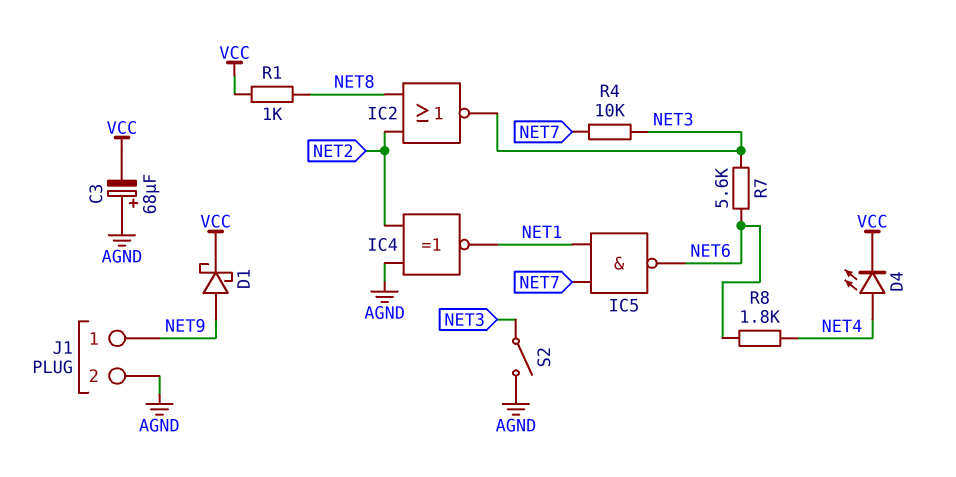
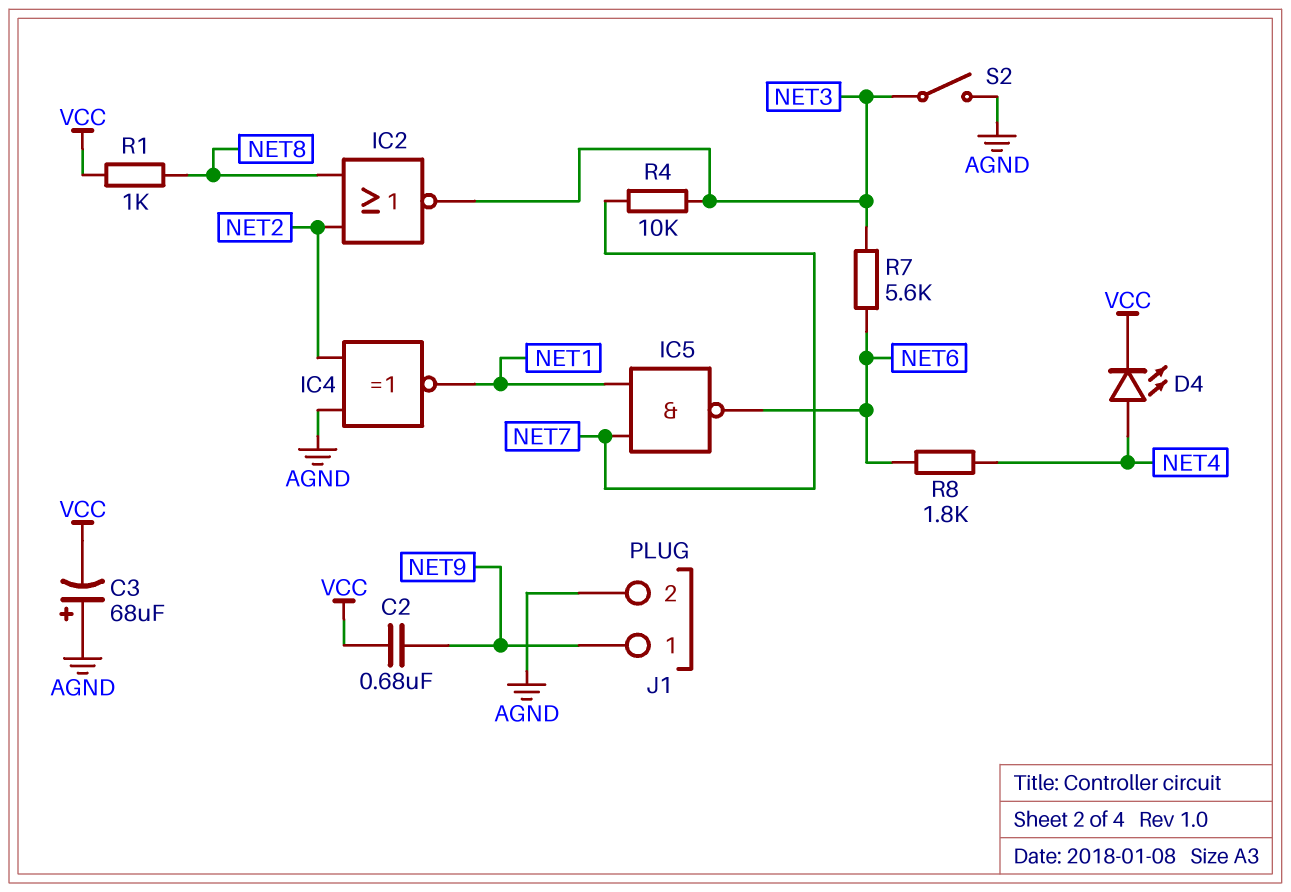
C2: none -> 680nF (NET9, VCC)
D1: schottky (A NET9, K VCC) -> none

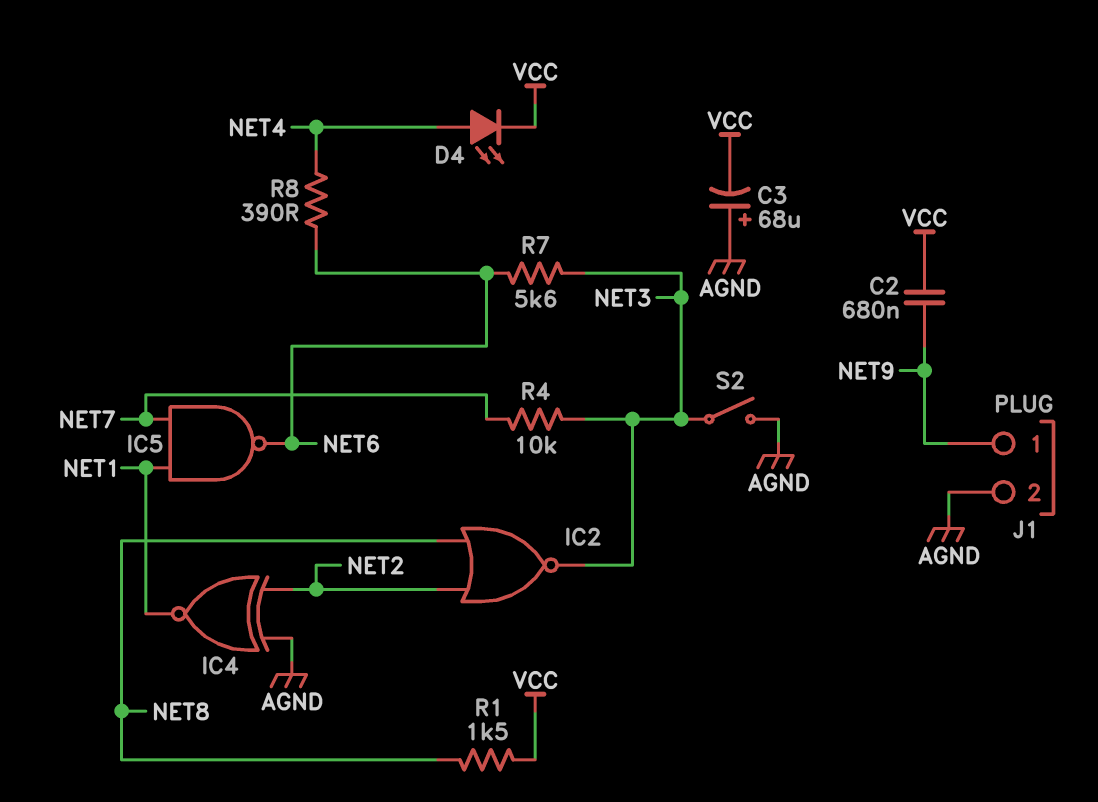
R1: 1k (NET8, VCC) -> 1.5k (NET8, VCC)
R8: 1.8k (NET4, NET6) -> 390 (NET4, NET6)

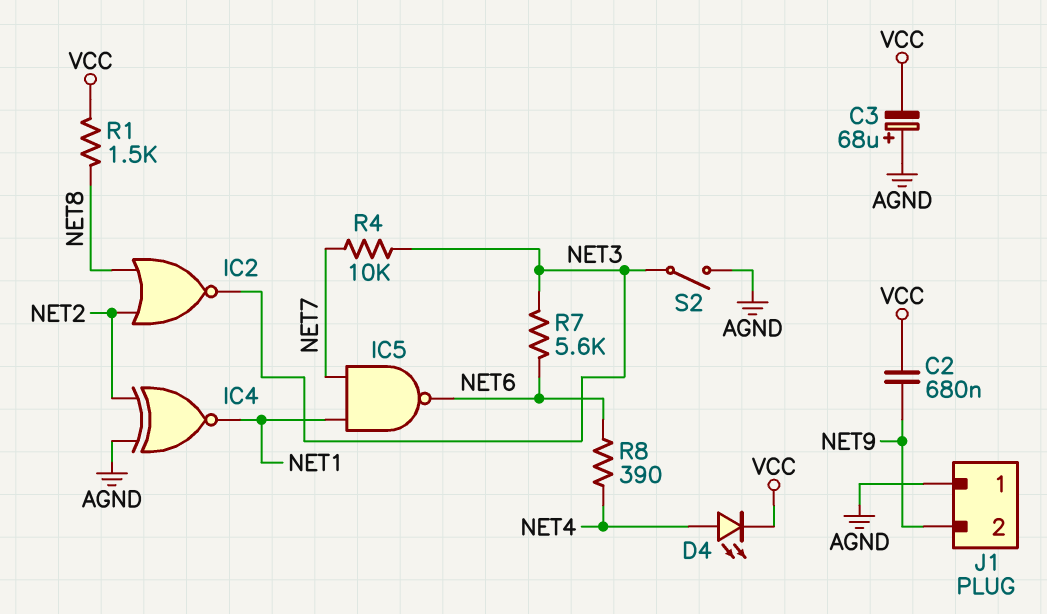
J1 pin 1: NET9 -> AGND
J1 pin 2: AGND -> NET9

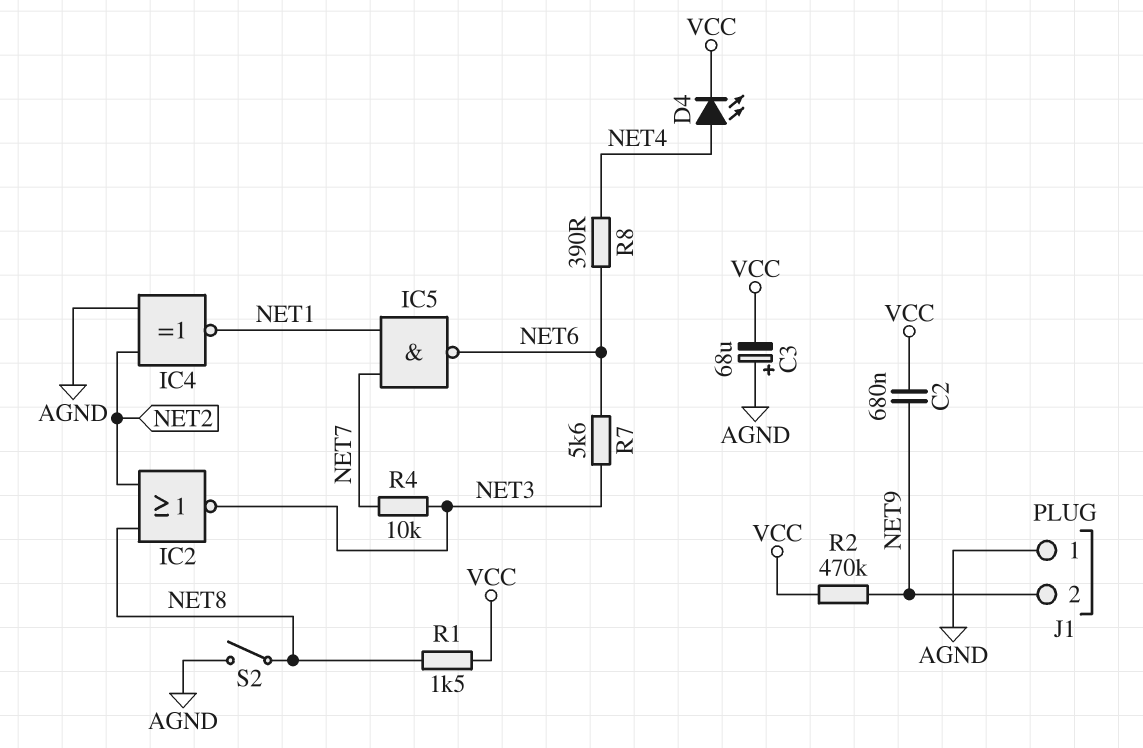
R2: none -> 470k (NET9, VCC)
S2: switch (AGND, NET3) -> switch (AGND, NET8)

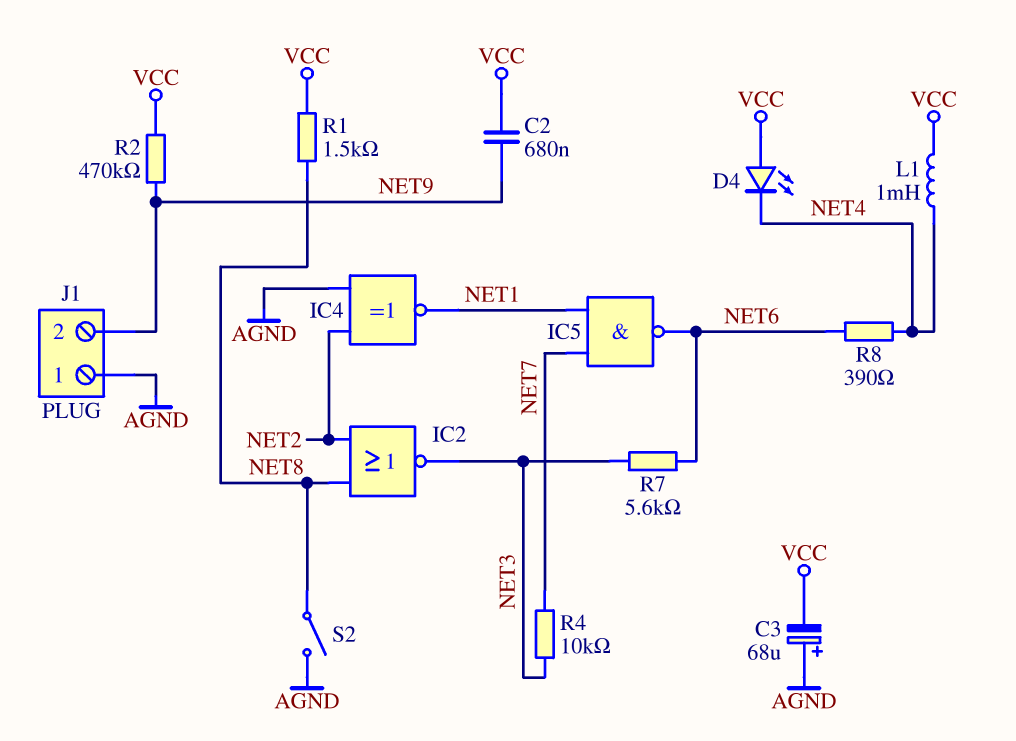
D4: LED (A NET4, K VCC) -> LED (A VCC, K NET4)
L1: none -> 1mH (NET4, VCC)

